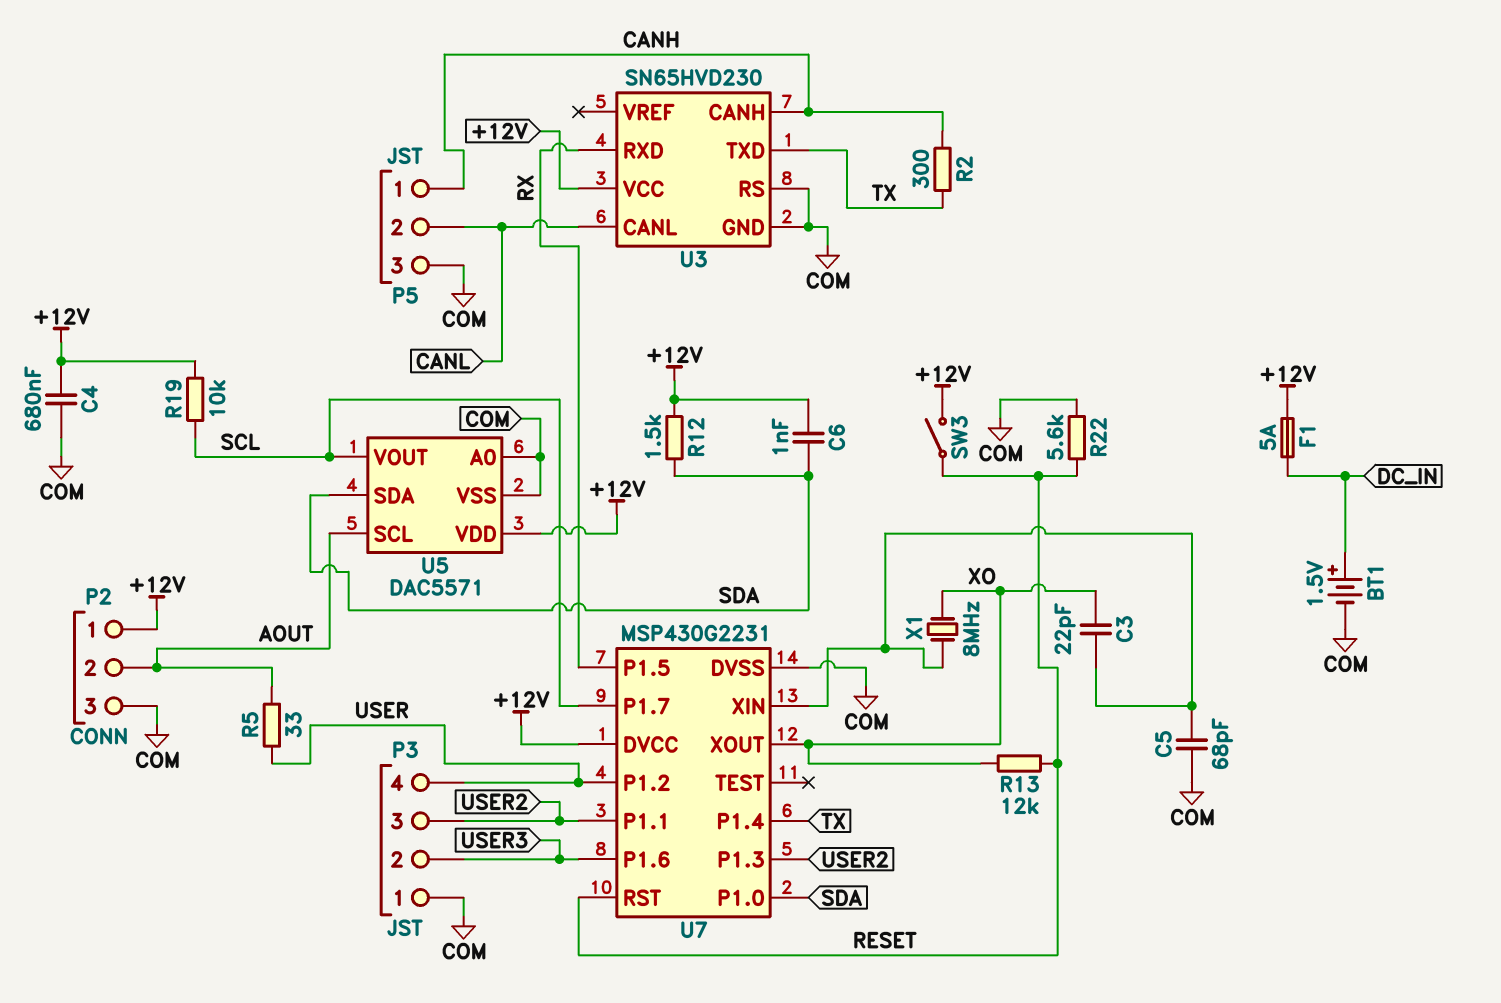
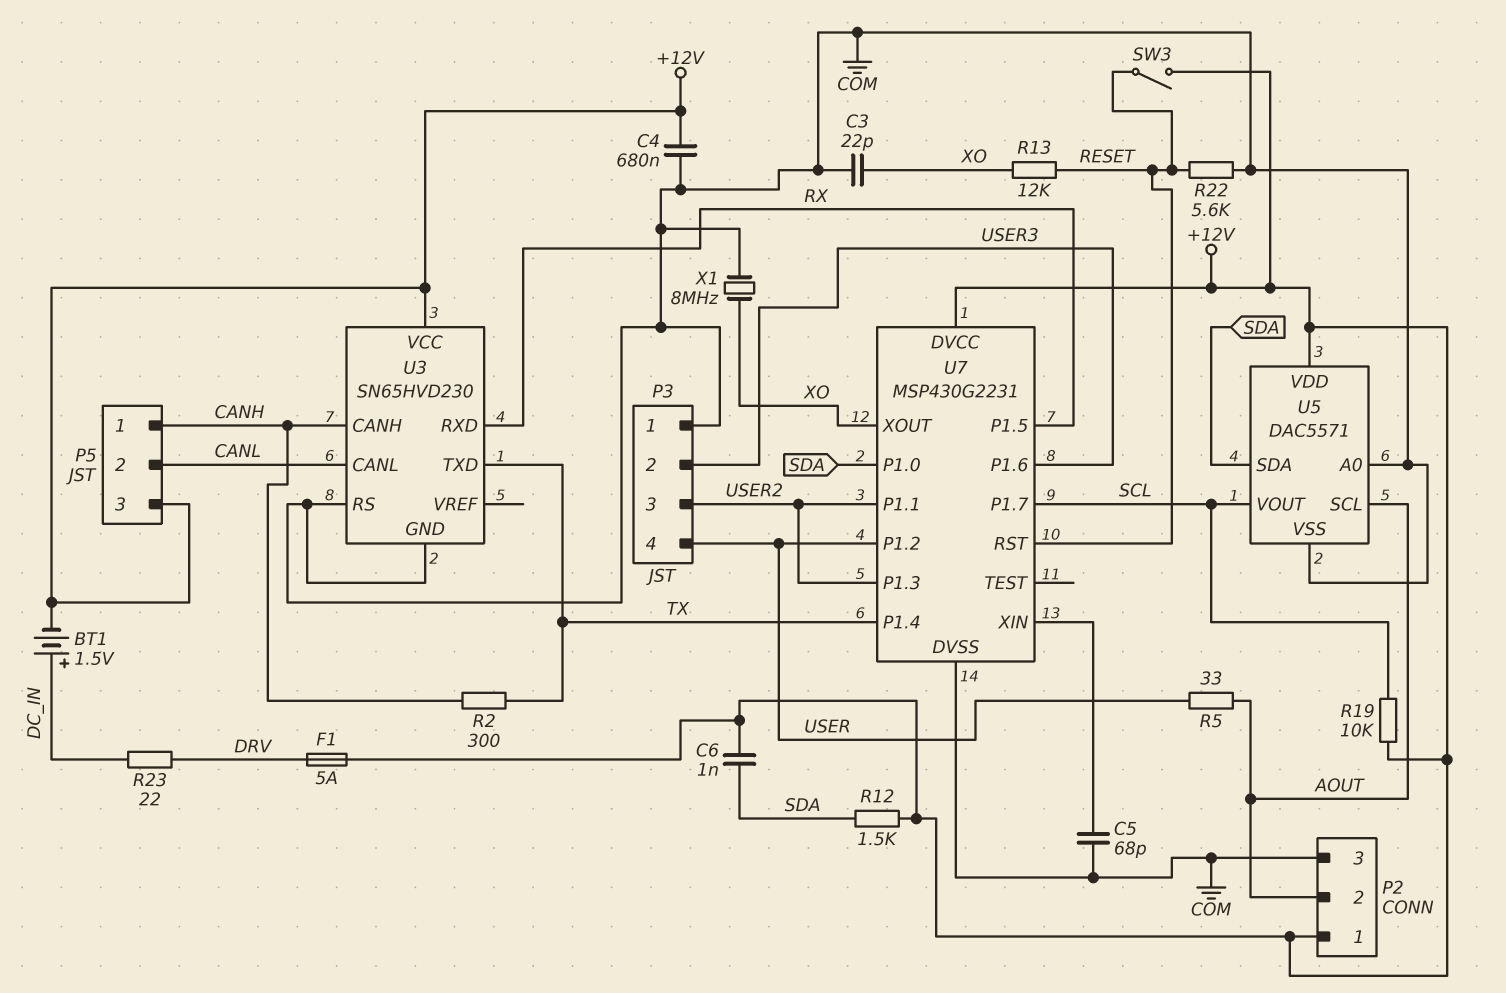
BT1: 1.5V (plus DC_IN, minus COM) -> 1.5V (plus DC_IN, minus +12V)
C3: 22pF (U7/XIN, XO) -> 22pF (COM, XO)
F1: 5A (+12V, DC_IN) -> 5A (+12V, DRV)
P5 pin 3: COM -> +12V
R23: none -> 22 (DC_IN, DRV)
X1: 8MHz (U7/XIN, XO) -> 8MHz (COM, XO)

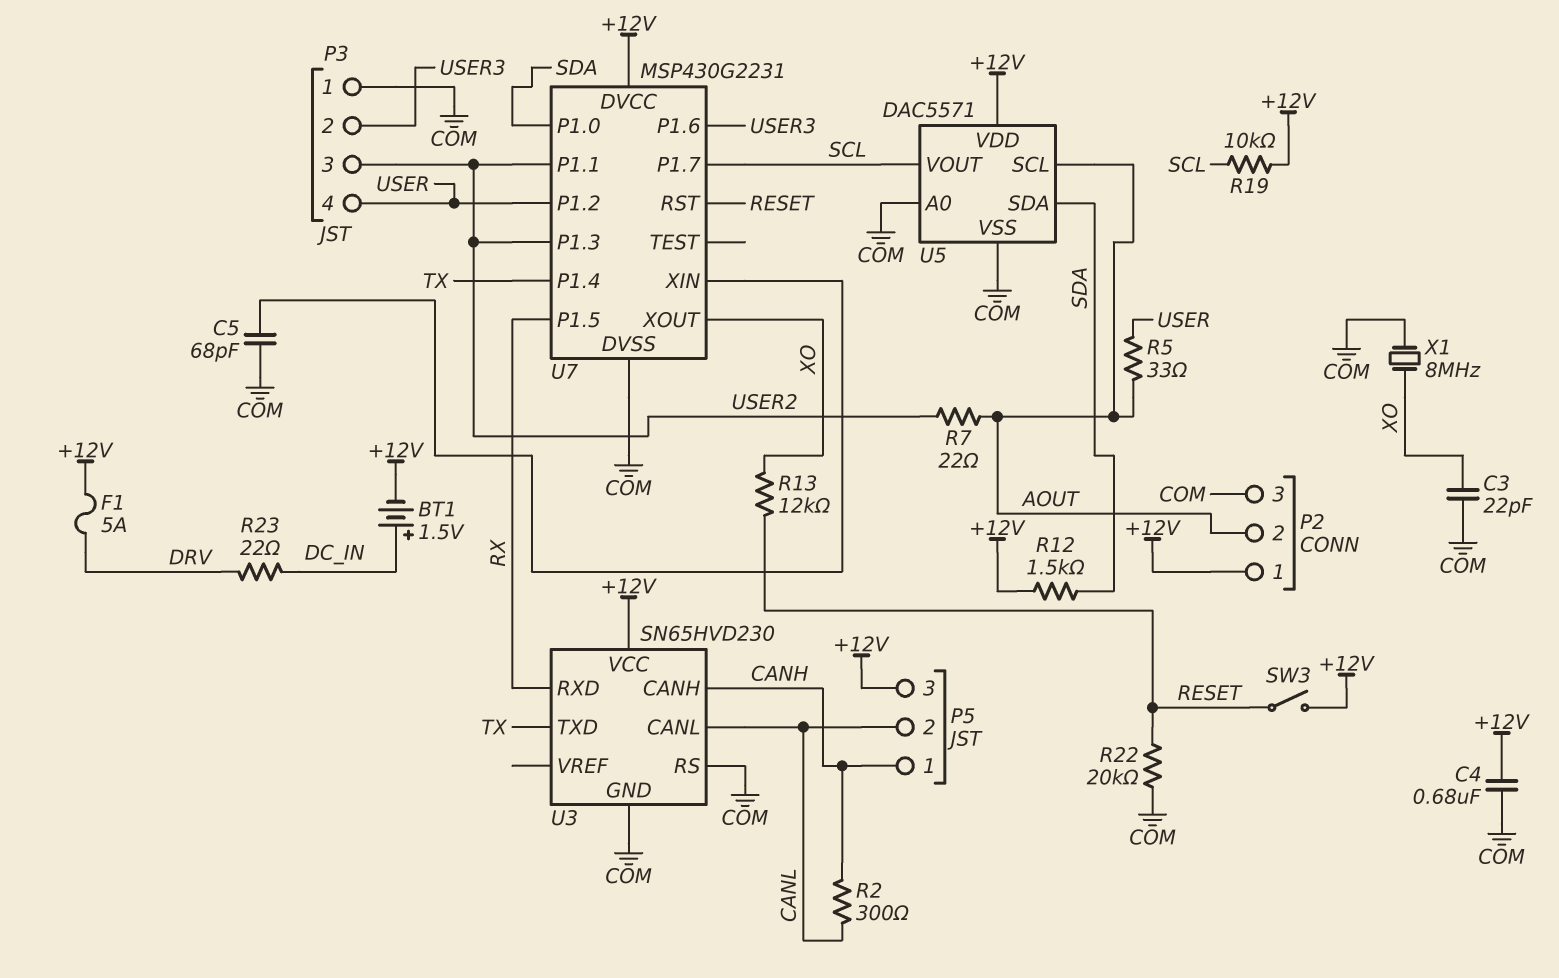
C6: 1nF (+12V, SDA) -> none
R2: 300 (CANH, TX) -> 300 (CANH, CANL)
R7: none -> 22 (AOUT, USER2)
R22: 5.6k (COM, RESET) -> 20k (COM, RESET)

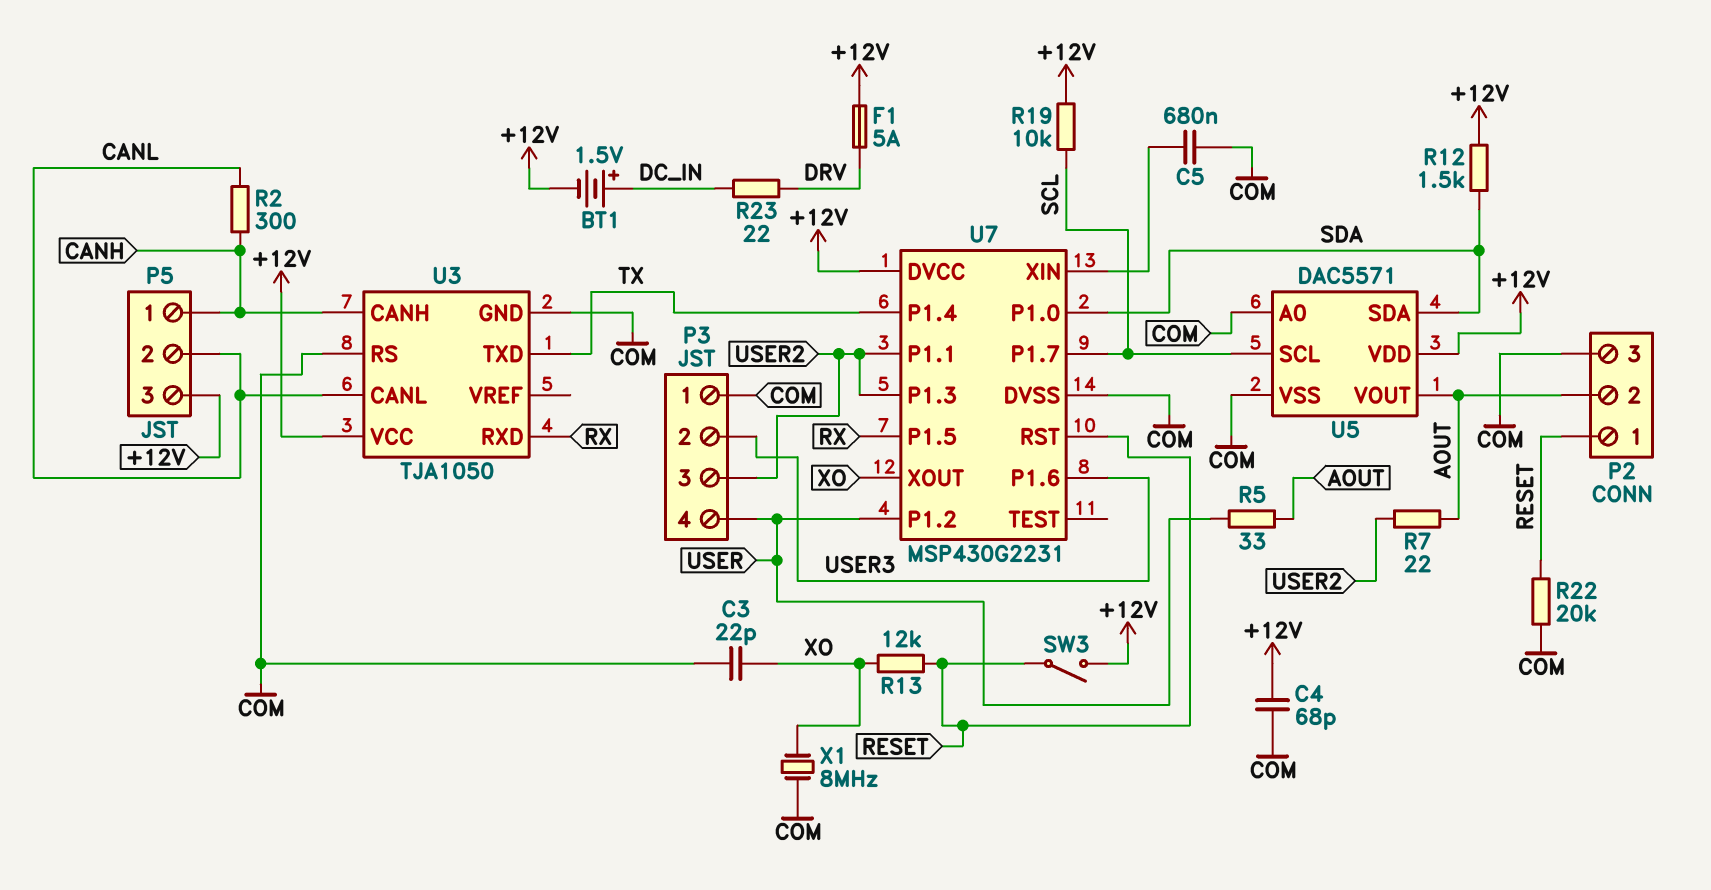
C4: 680nF (+12V, COM) -> 68pF (+12V, COM)
C5: 68pF (COM, U7/XIN) -> 680nF (COM, U7/XIN)
P2 pin 1: +12V -> RESET
U3: SN65HVD230 -> TJA1050
U5 pin SCL: AOUT -> SCL
U5 pin VOUT: SCL -> AOUT

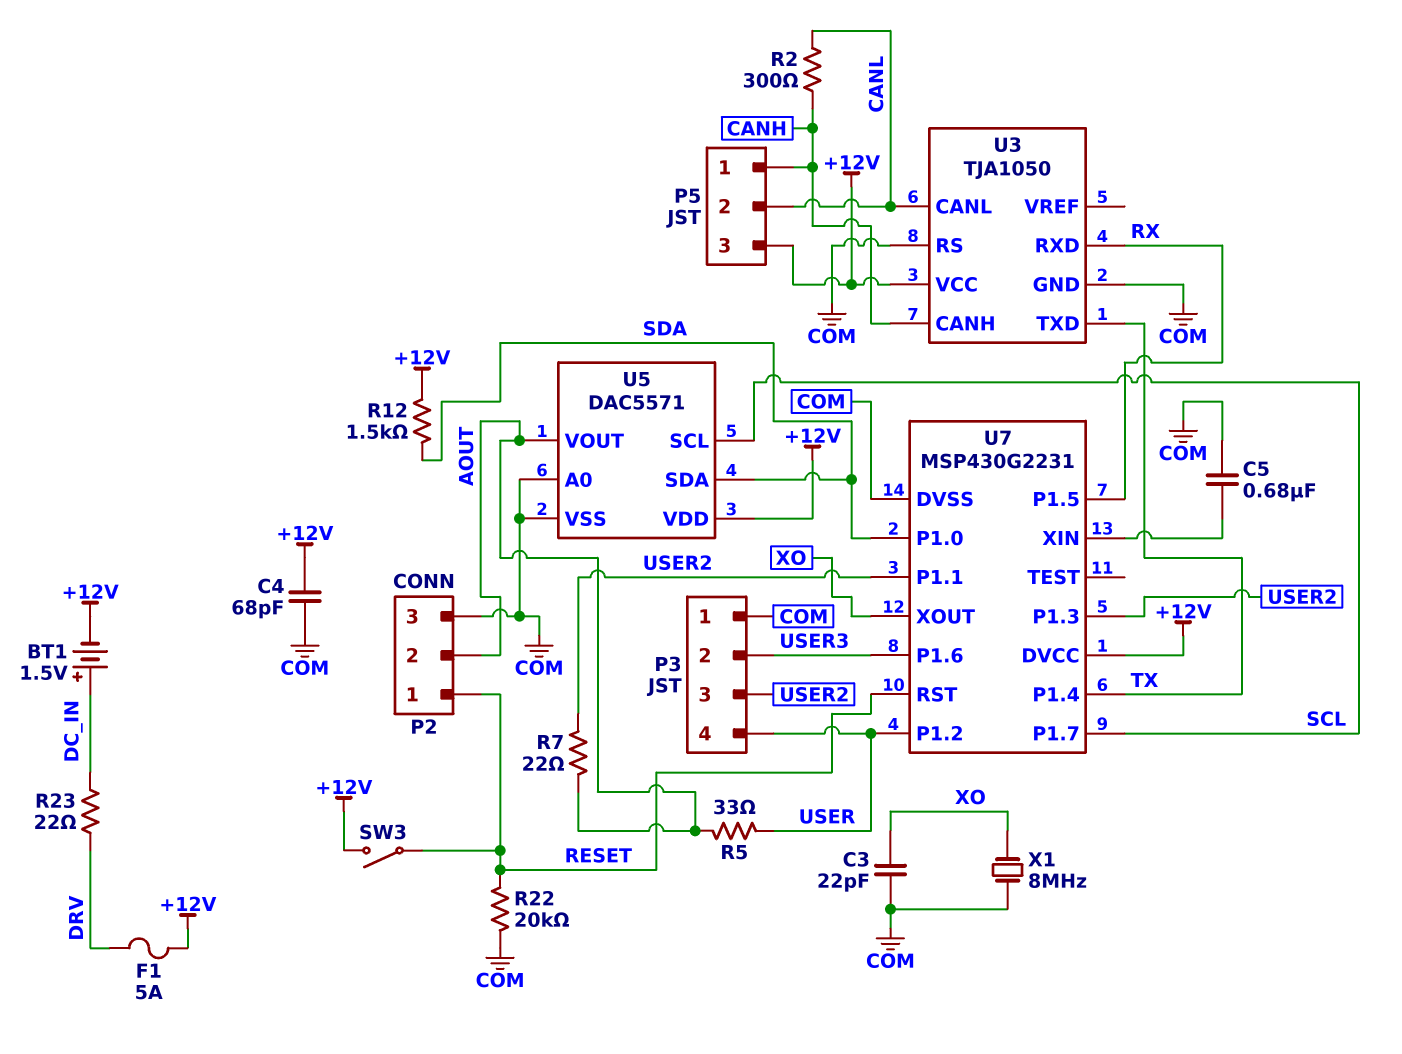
R13: 12k (RESET, XO) -> none
R19: 10k (+12V, SCL) -> none

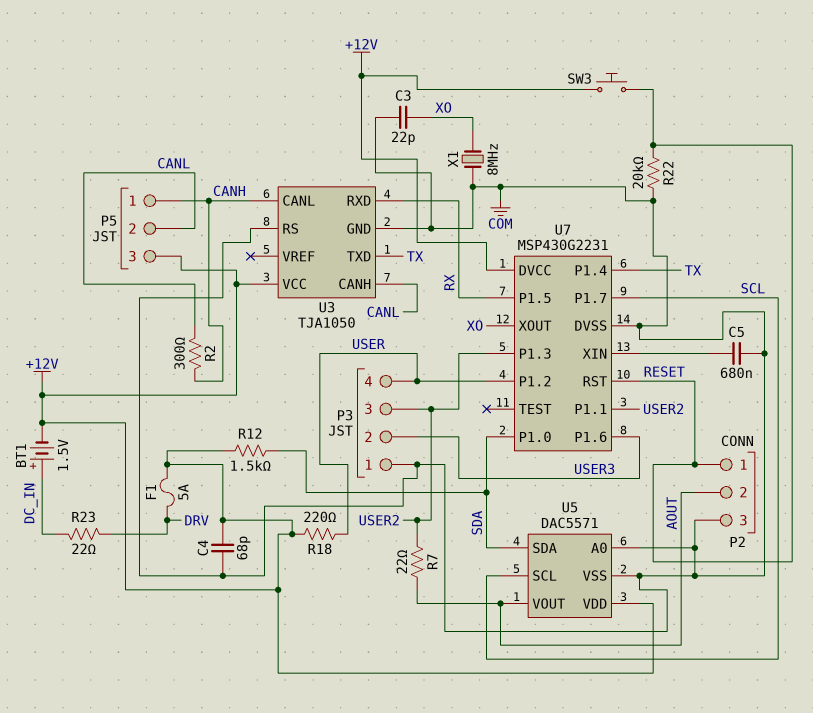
R5: 33 (AOUT, USER) -> none
R18: none -> 220 (+12V, USER)
SW3: switch (+12V, RESET) -> button (+12V, RESET)
U3 pin CANH: CANH -> CANL
U3 pin CANL: CANL -> CANH

